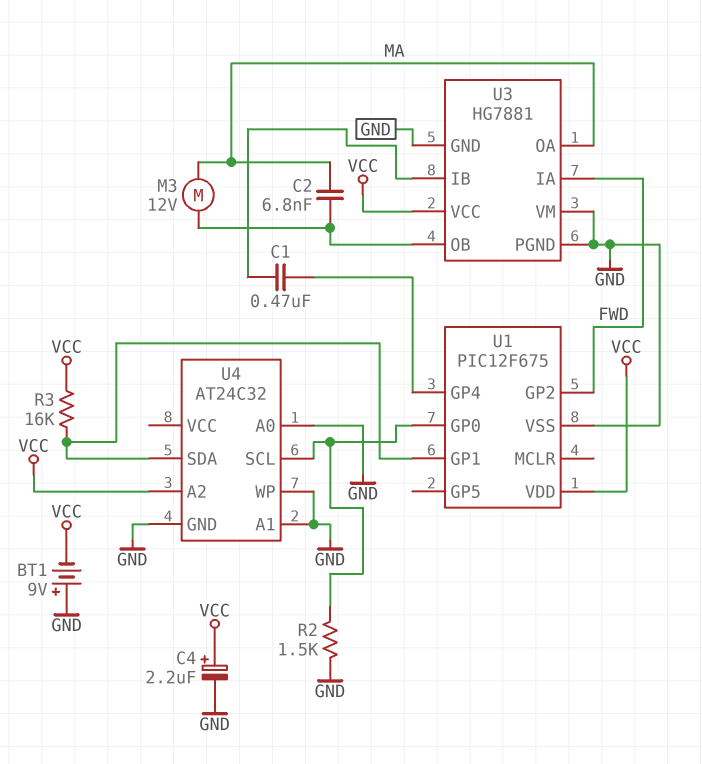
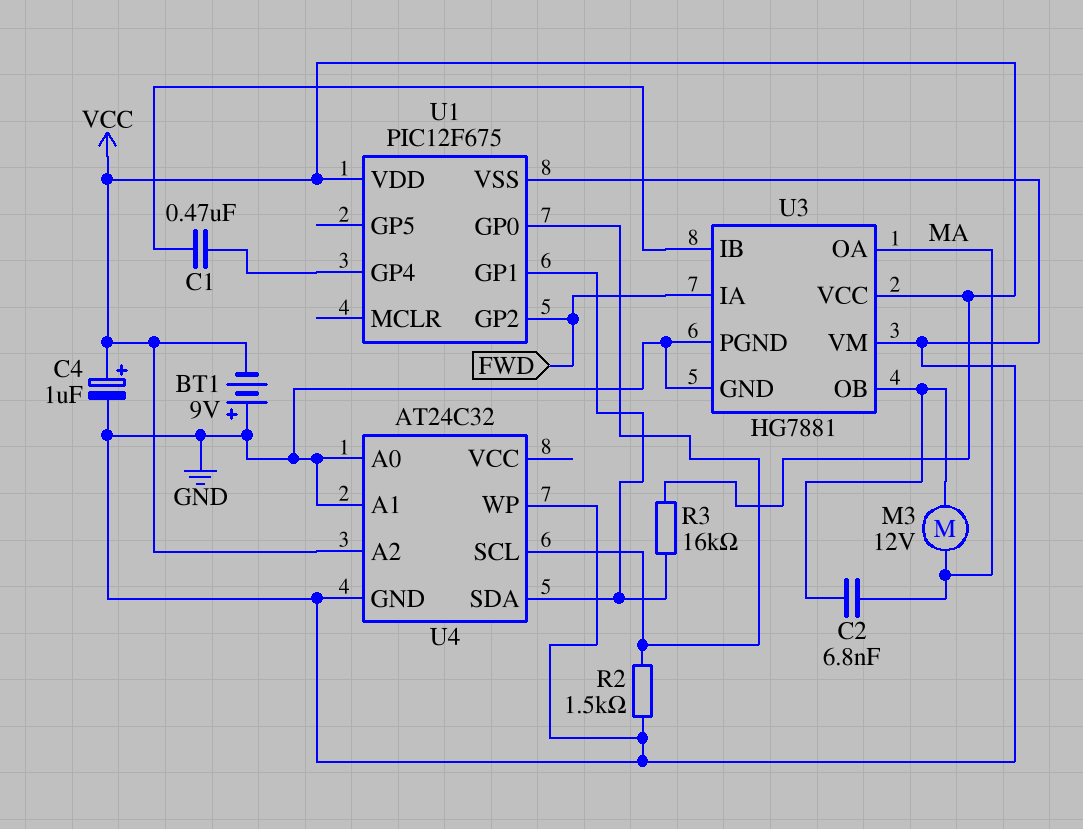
C4: 2.2uF (plus VCC, minus GND) -> 1uF (plus VCC, minus GND)

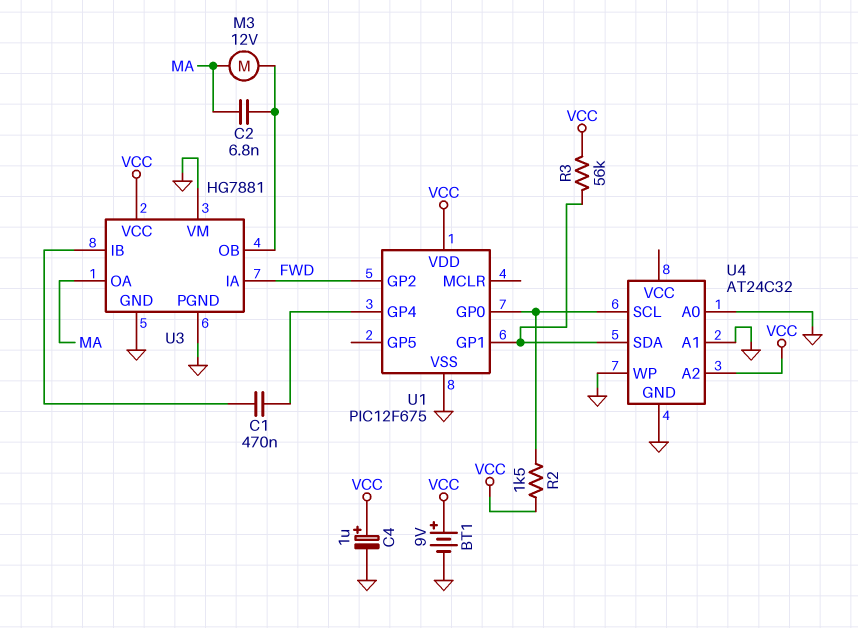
BT1: 9V (plus GND, minus VCC) -> 9V (plus VCC, minus GND)
R2: 1.5k (GND, U1/GP0) -> 1.5k (U1/GP0, VCC)
R3: 16k (U1/GP1, VCC) -> 56k (U1/GP1, VCC)

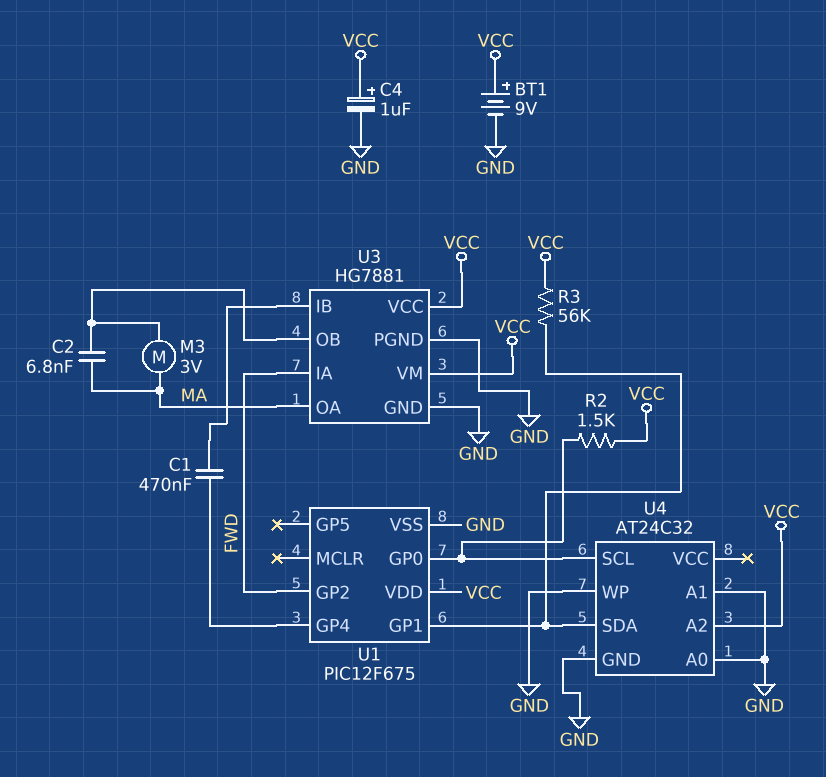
M3: motor 12V (MA, U3/OB) -> motor 3V (MA, U3/OB)
U3 pin VM: GND -> VCC

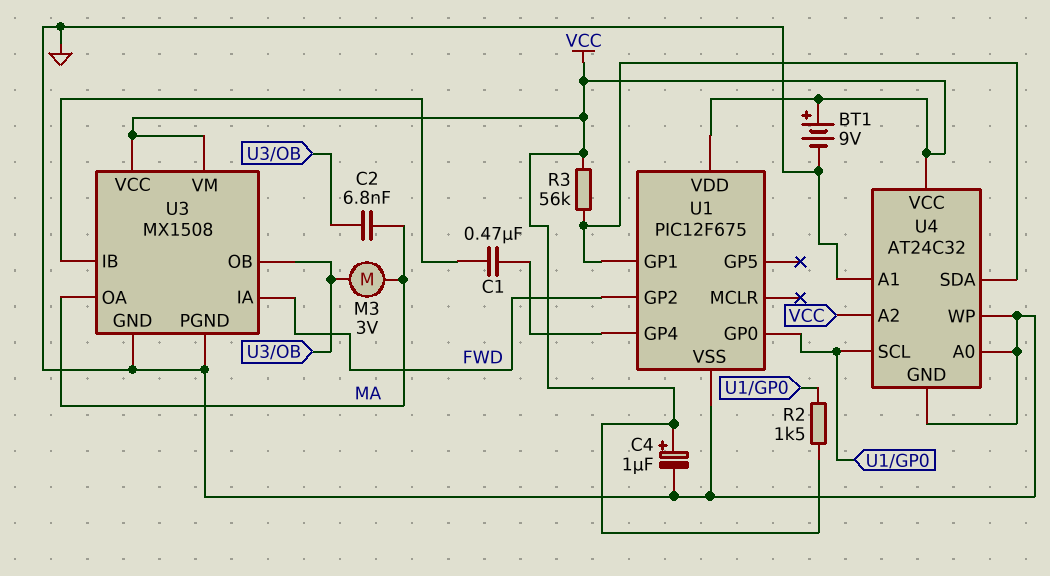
U3: HG7881 -> MX1508
U4 pin VCC: none -> VCC

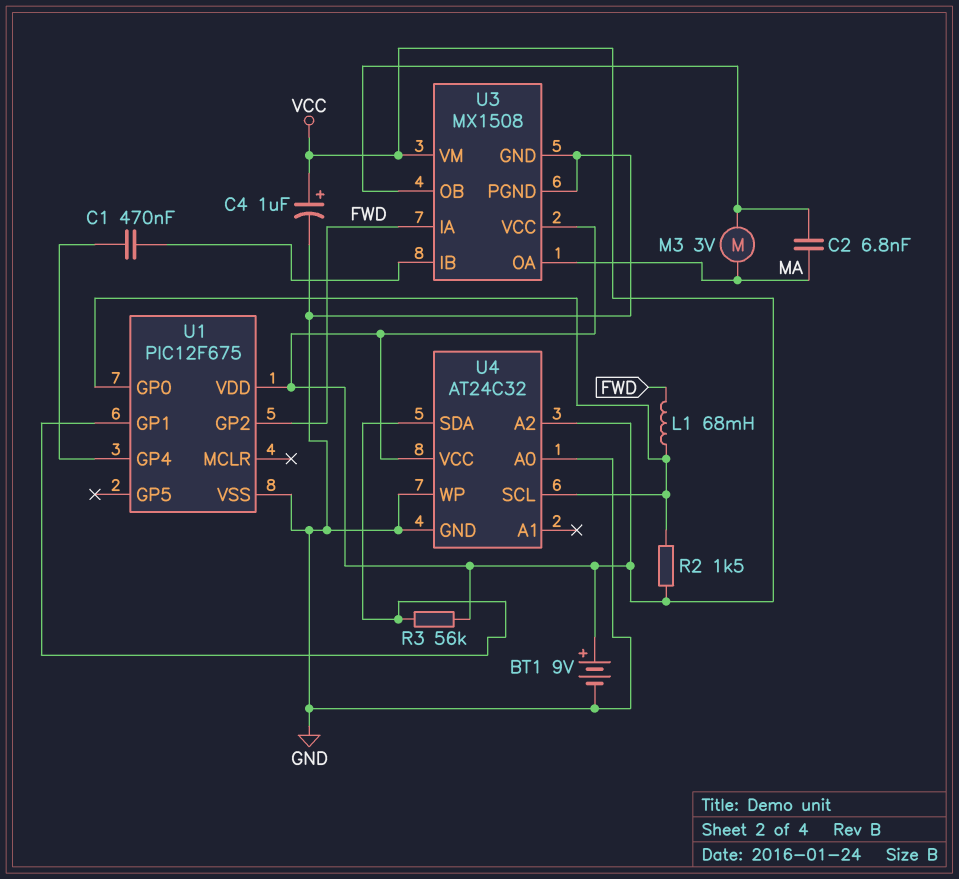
L1: none -> 68mH (FWD, U1/GP0)
U4 pin A1: GND -> none

